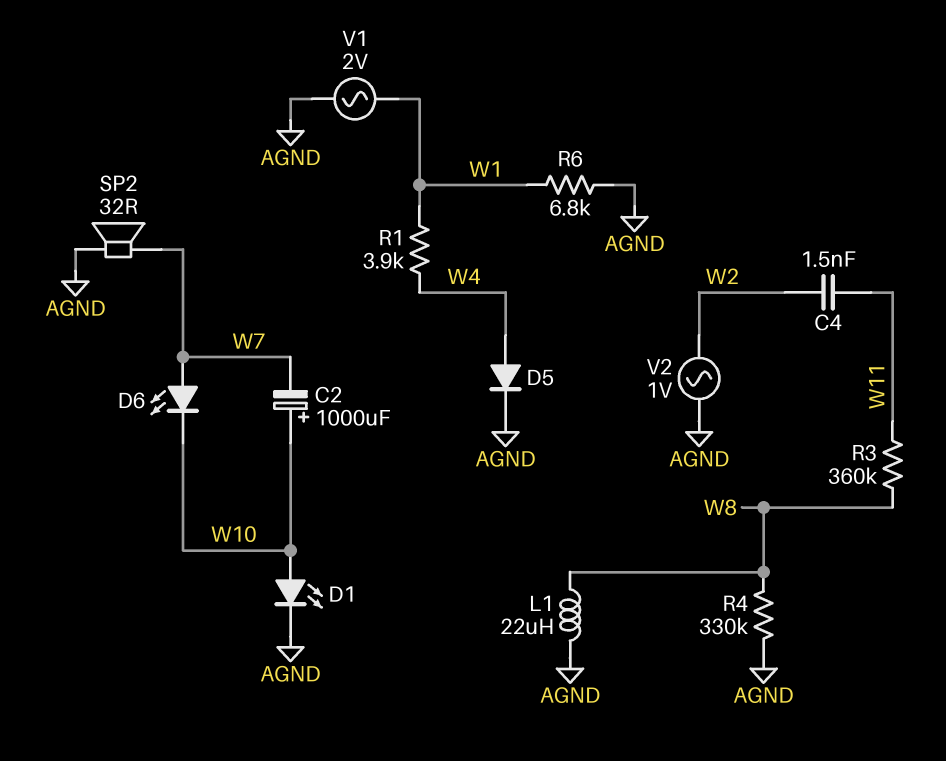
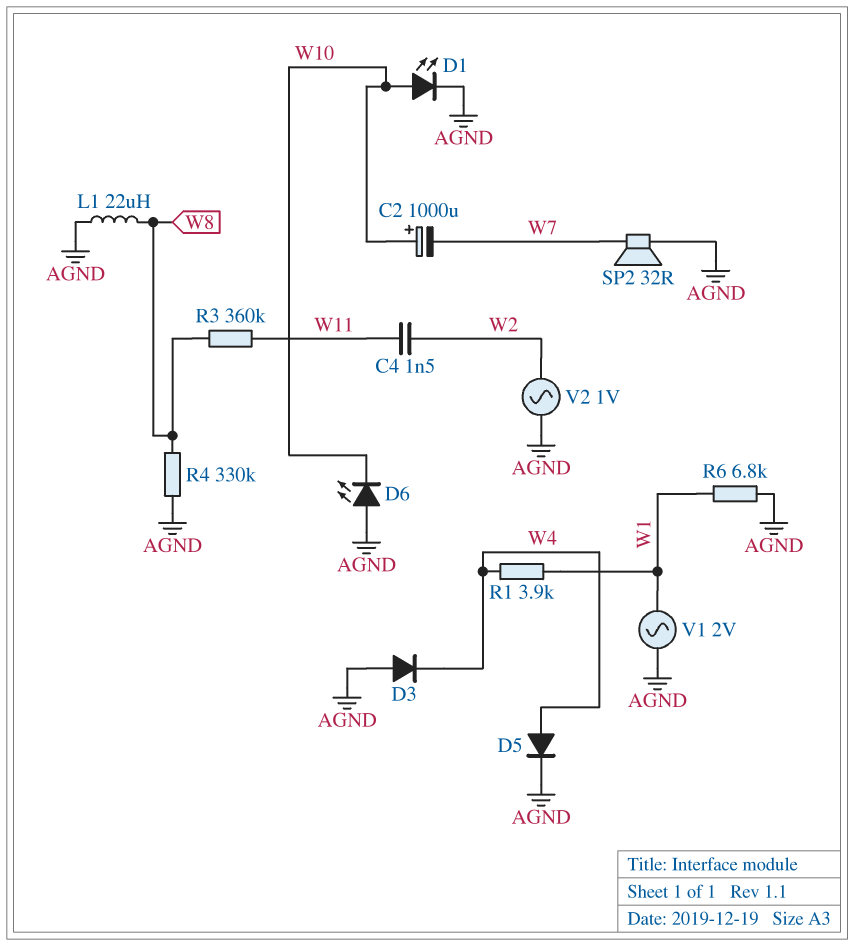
D3: none -> diode (A AGND, K W4)
D6: LED (A W7, K W10) -> LED (A AGND, K W10)

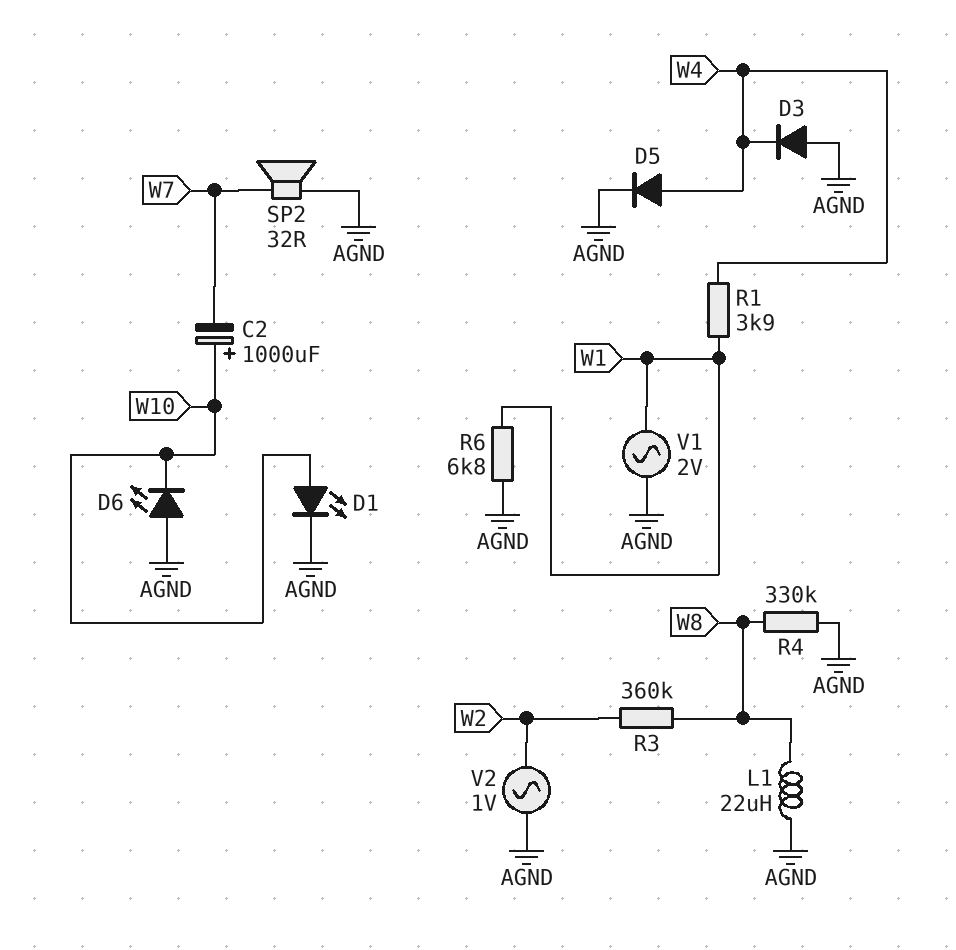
C4: 1.5nF (W2, W11) -> none
R3: 360k (W8, W11) -> 360k (W2, W8)

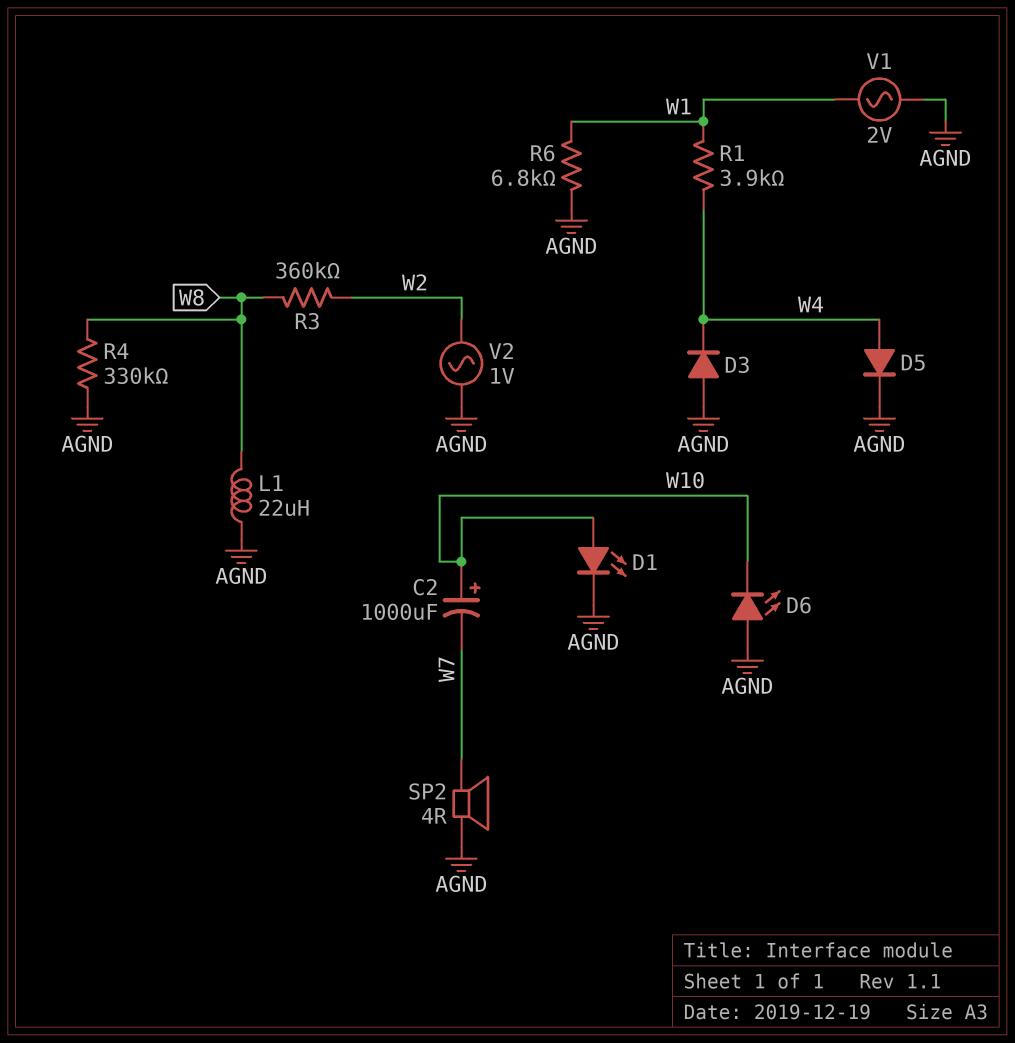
SP2: speaker 32R (AGND, W7) -> speaker 4R (AGND, W7)

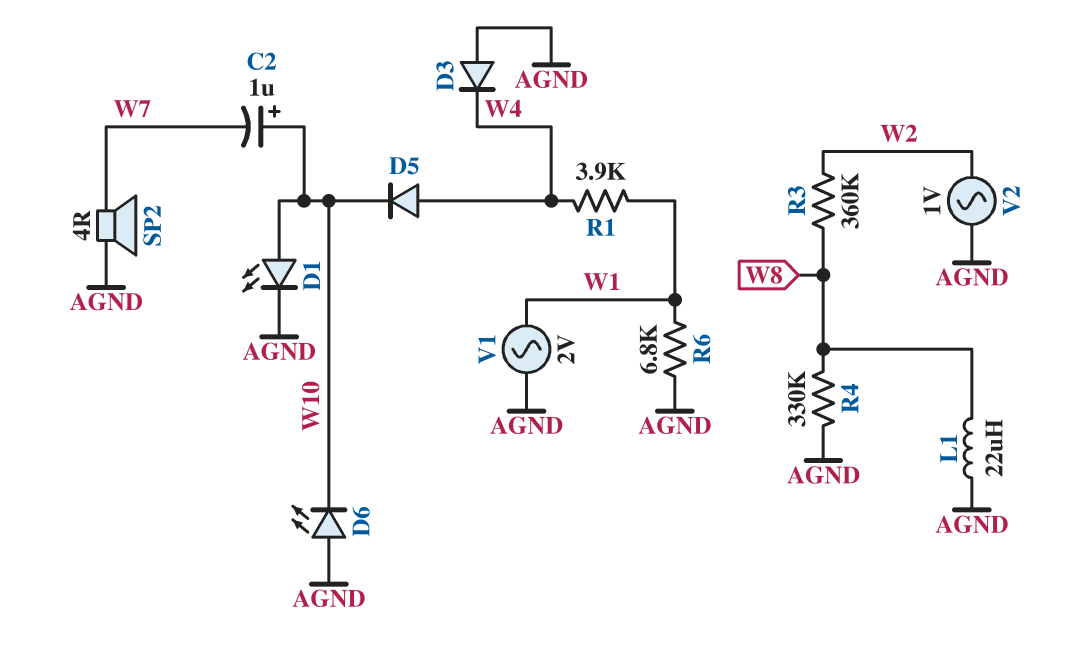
C2: 1000uF (plus W10, minus W7) -> 1uF (plus W10, minus W7)
D5: diode (A W4, K AGND) -> diode (A W4, K W10)

